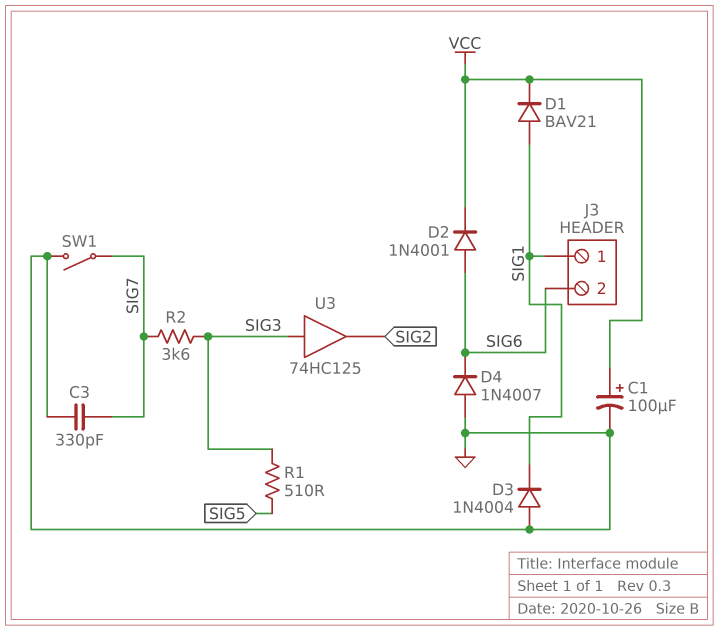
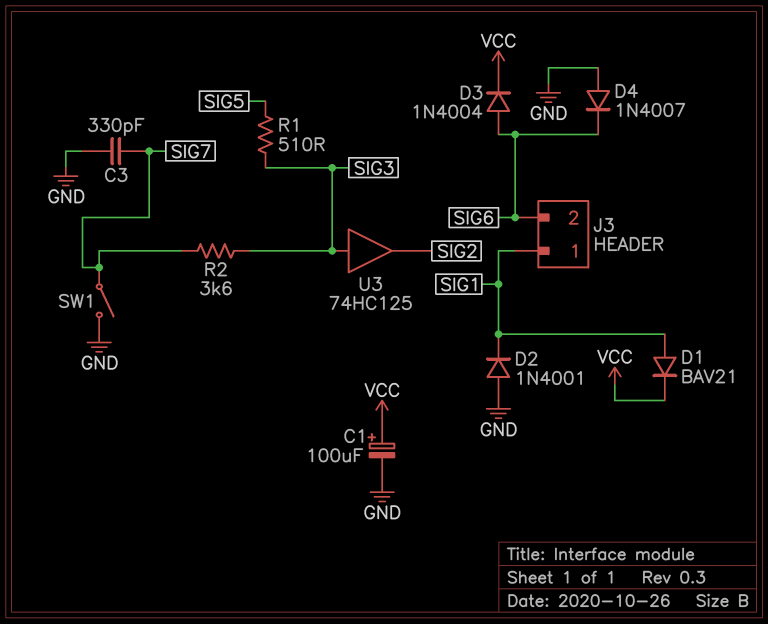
D2: diode 1N4001 (A SIG6, K VCC) -> diode 1N4001 (A GND, K SIG1)
D3: diode 1N4004 (A GND, K SIG1) -> diode 1N4004 (A SIG6, K VCC)

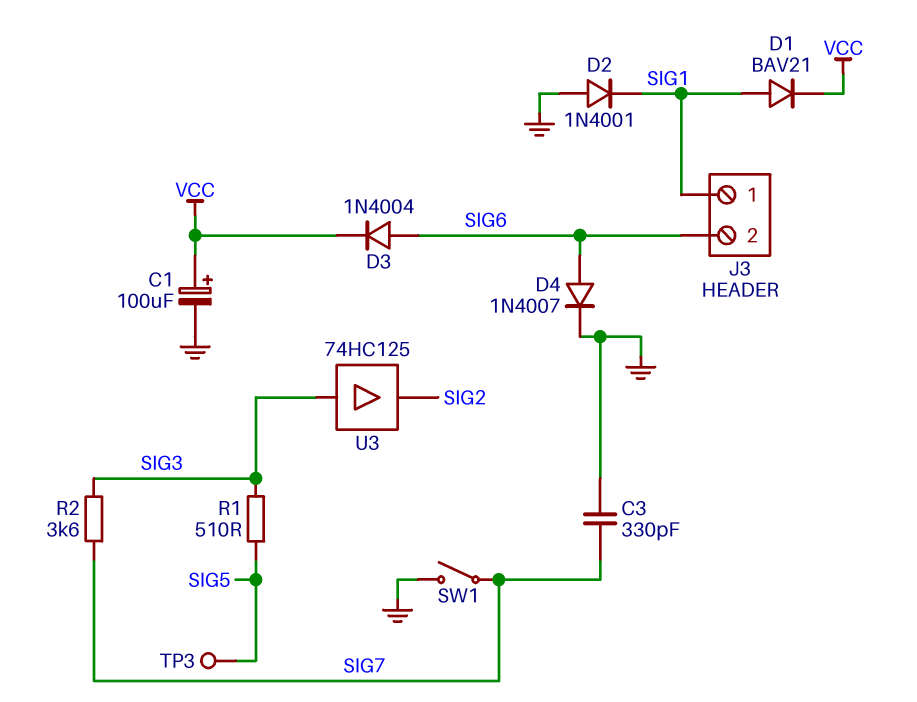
D4: diode 1N4007 (A GND, K SIG6) -> diode 1N4007 (A SIG6, K GND)
TP3: none -> test point (SIG5)

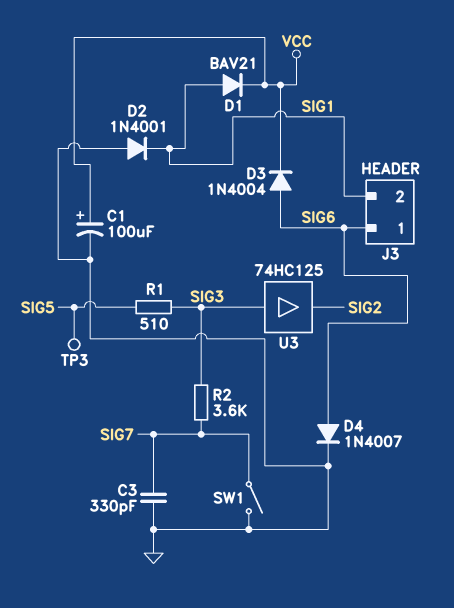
J3 pin 1: SIG1 -> SIG6
J3 pin 2: SIG6 -> SIG1

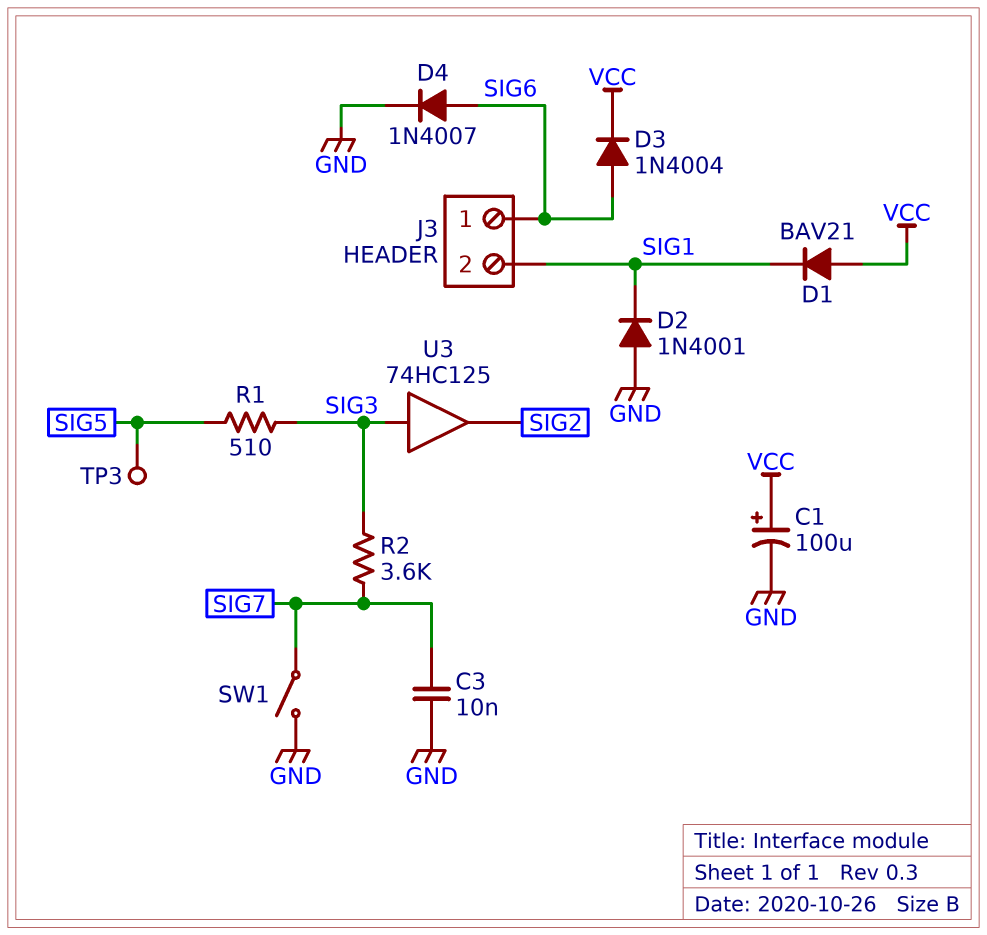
C3: 330pF (GND, SIG7) -> 10nF (GND, SIG7)
D1: diode BAV21 (A SIG1, K VCC) -> diode BAV21 (A VCC, K SIG1)

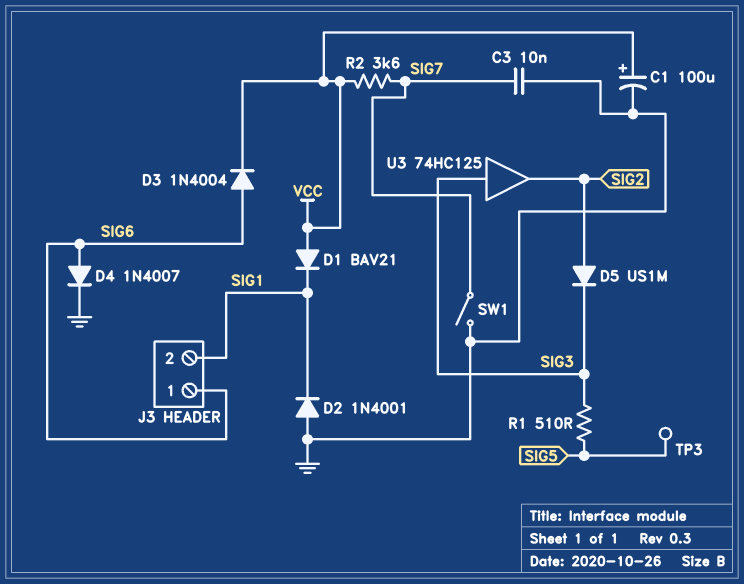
D5: none -> diode US1M (A SIG2, K SIG3)
R2: 3.6k (SIG3, SIG7) -> 3.6k (SIG7, VCC)

